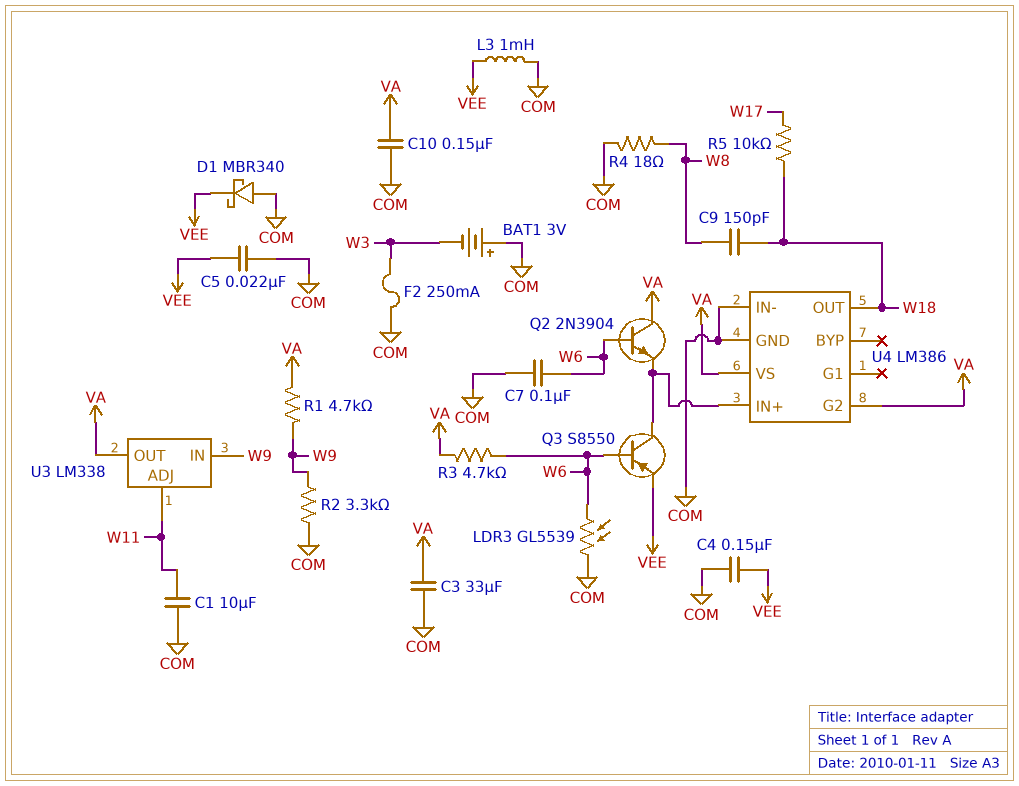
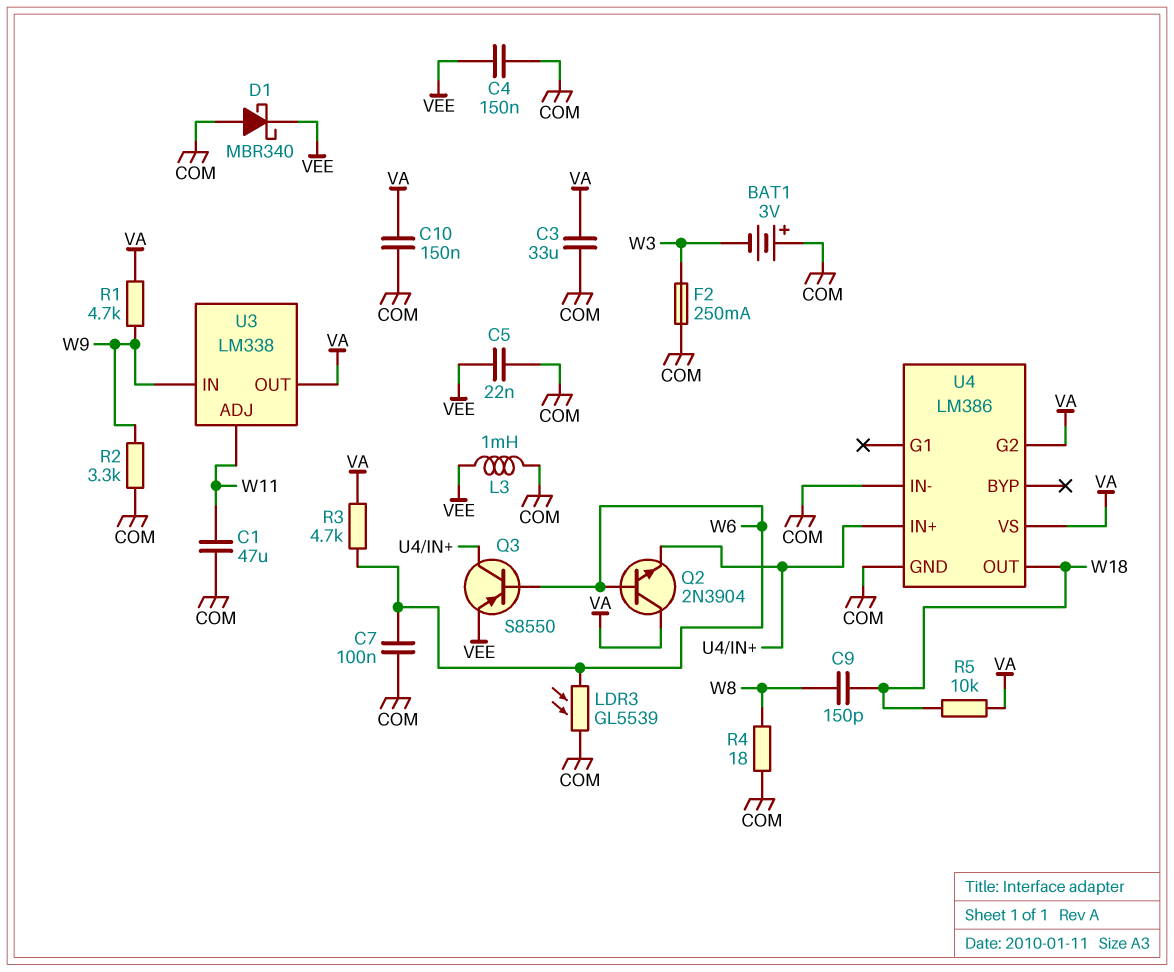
C1: 10uF (COM, W11) -> 47uF (COM, W11)
R5: 10k (W17, W18) -> 10k (VA, W18)

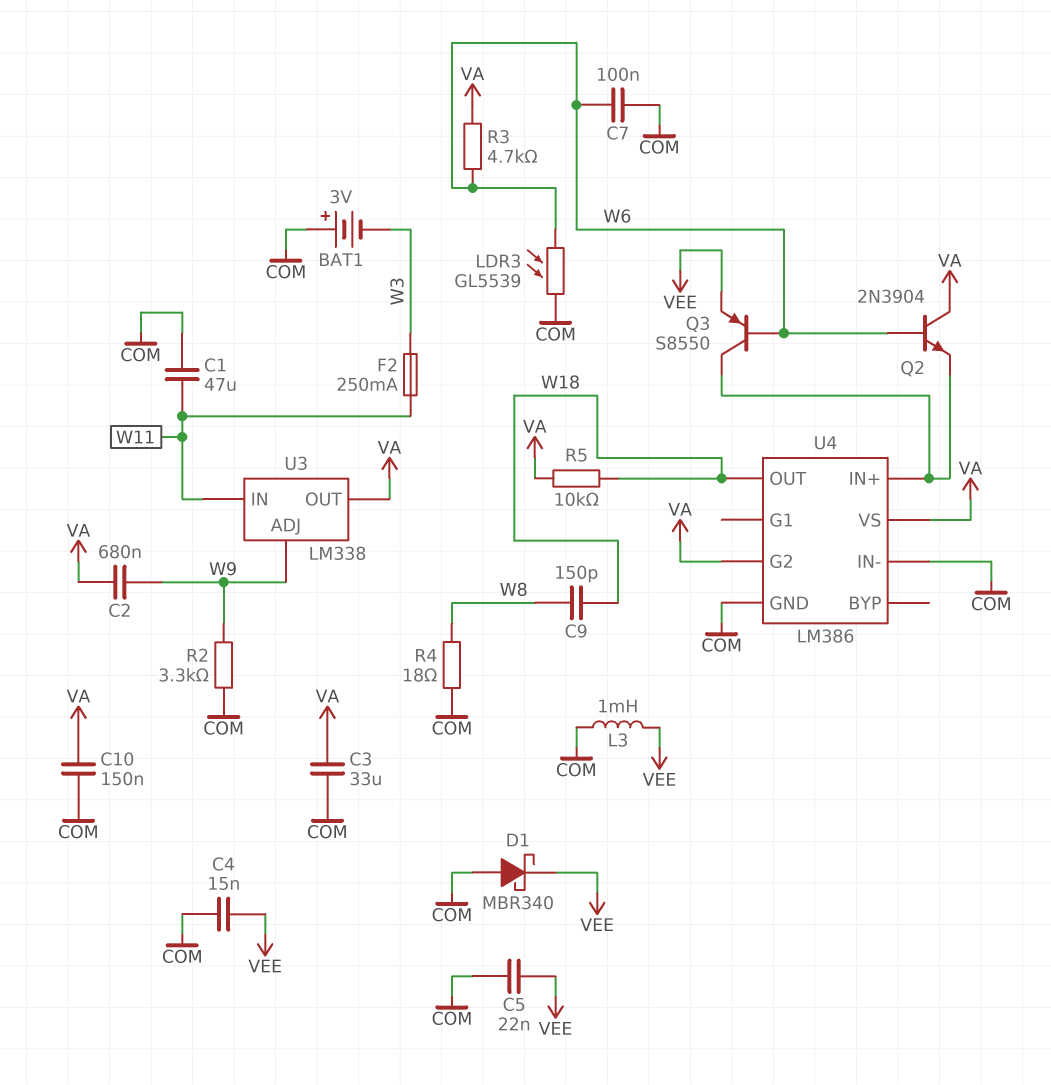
C2: none -> 680nF (VA, W9)
C4: 150nF (COM, VEE) -> 15nF (COM, VEE)
F2: 250mA (COM, W3) -> 250mA (W3, W11)
R1: 4.7k (VA, W9) -> none
U3 pin ADJ: W11 -> W9
U3 pin IN: W9 -> W11

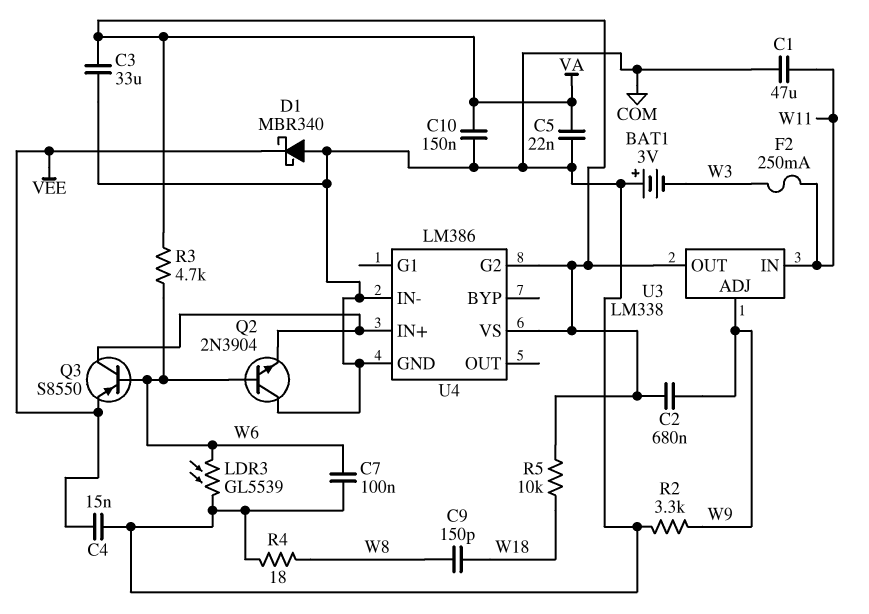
C5: 22nF (COM, VEE) -> 22nF (COM, VA)
L3: 1mH (COM, VEE) -> none
Q2: NPN 2N3904 (B W6, C VA, E U4/IN+) -> NPN 2N3904 (B W6, C COM, E U4/IN+)
U4 pin OUT: W18 -> none

